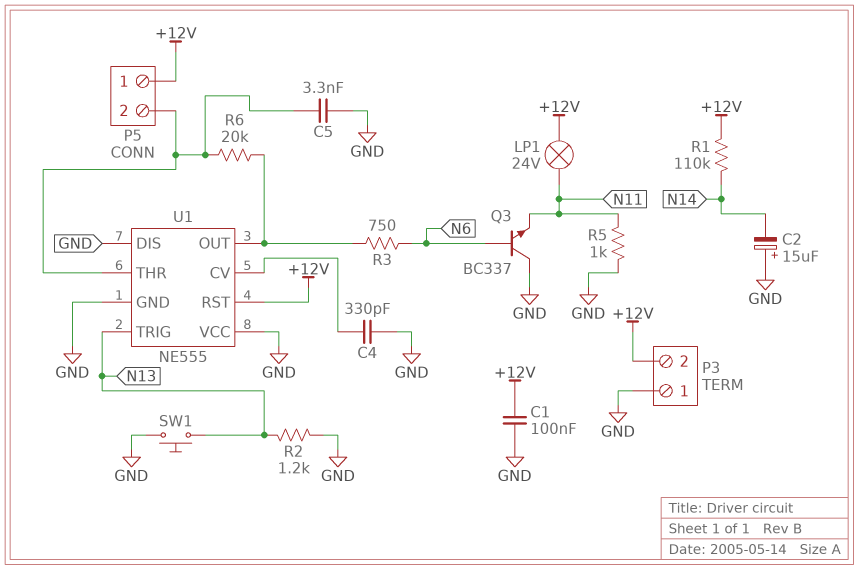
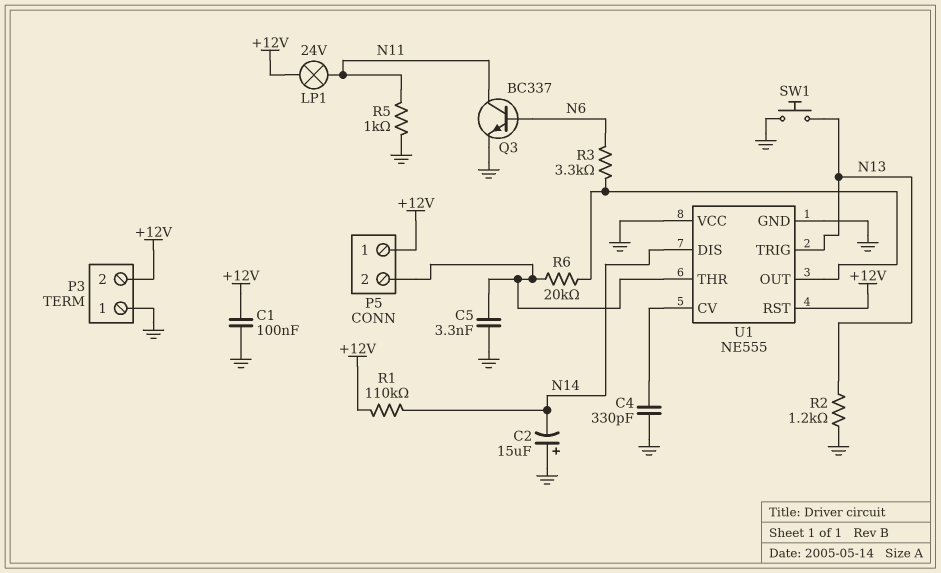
Q3: NPN BC337 (B N6, C GND, E N11) -> NPN BC337 (B N6, C N11, E GND)
R3: 750 (N6, U1/OUT) -> 3.3k (N6, U1/OUT)
U1 pin DIS: GND -> N14

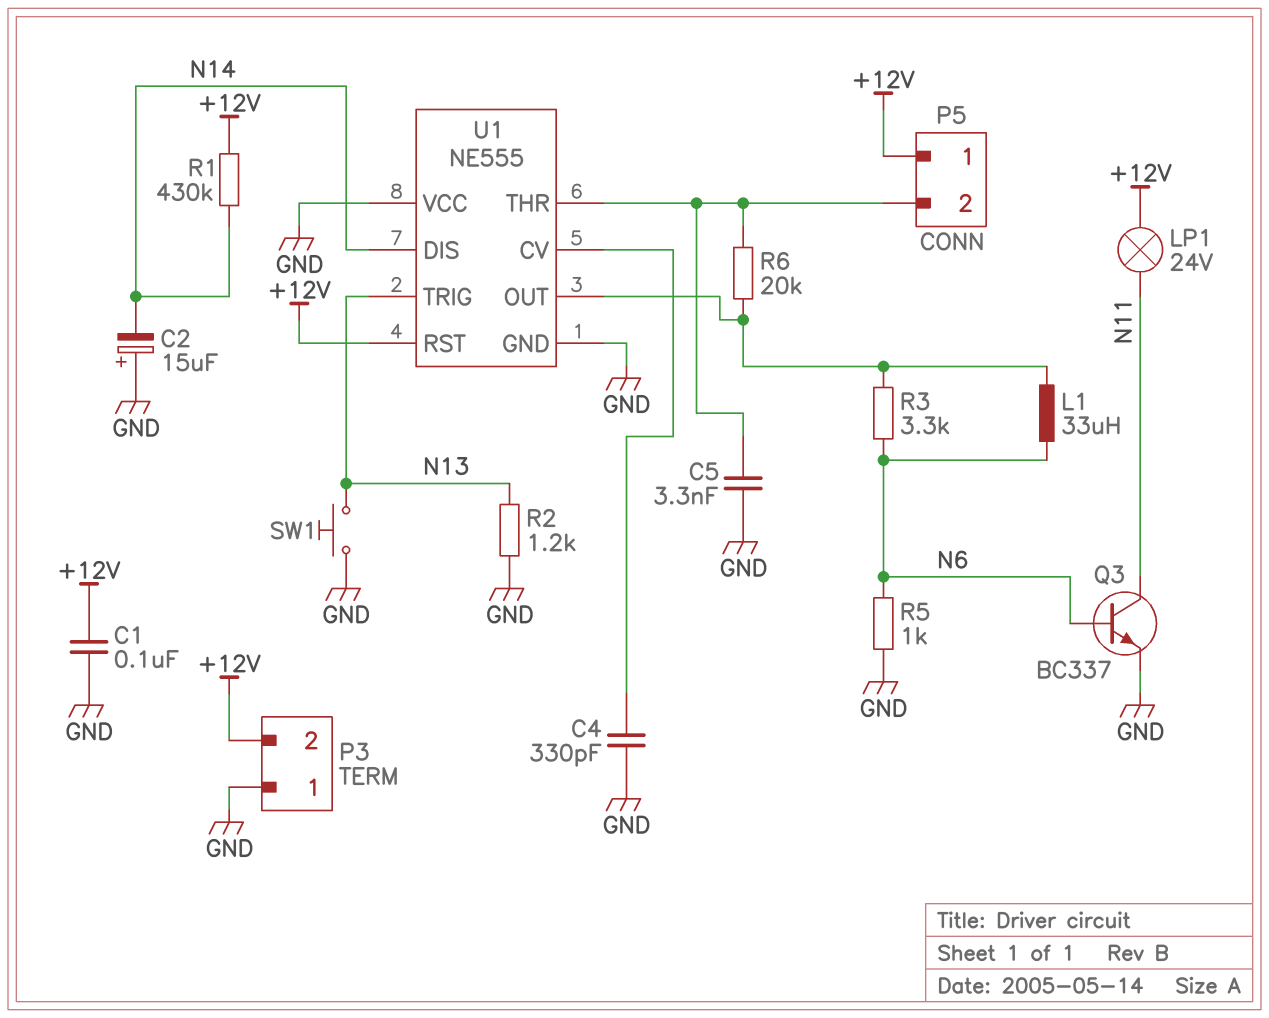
L1: none -> 33uH (N6, U1/OUT)
R1: 110k (+12V, N14) -> 430k (+12V, N14)
R5: 1k (GND, N11) -> 1k (GND, N6)

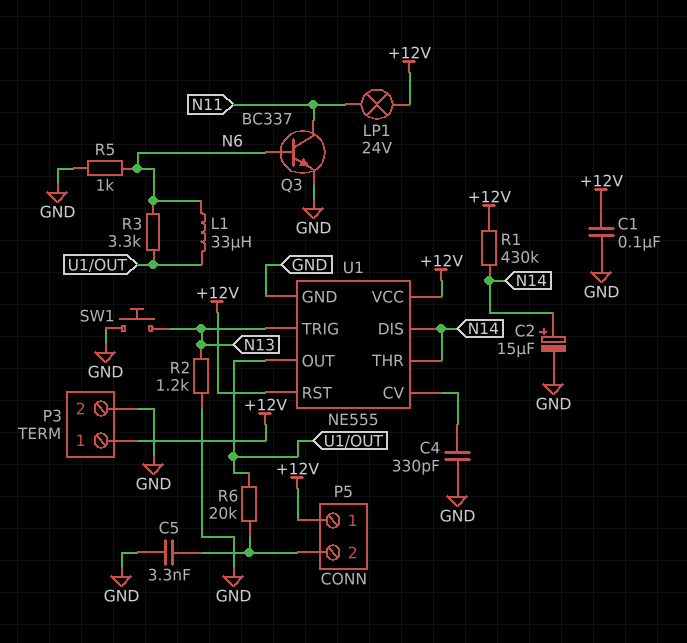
C2: 15uF (plus GND, minus N14) -> 15uF (plus N14, minus GND)
P3 pin 1: GND -> +12V
P3 pin 2: +12V -> GND
U1 pin THR: P5/2 -> N14
U1 pin VCC: GND -> +12V

